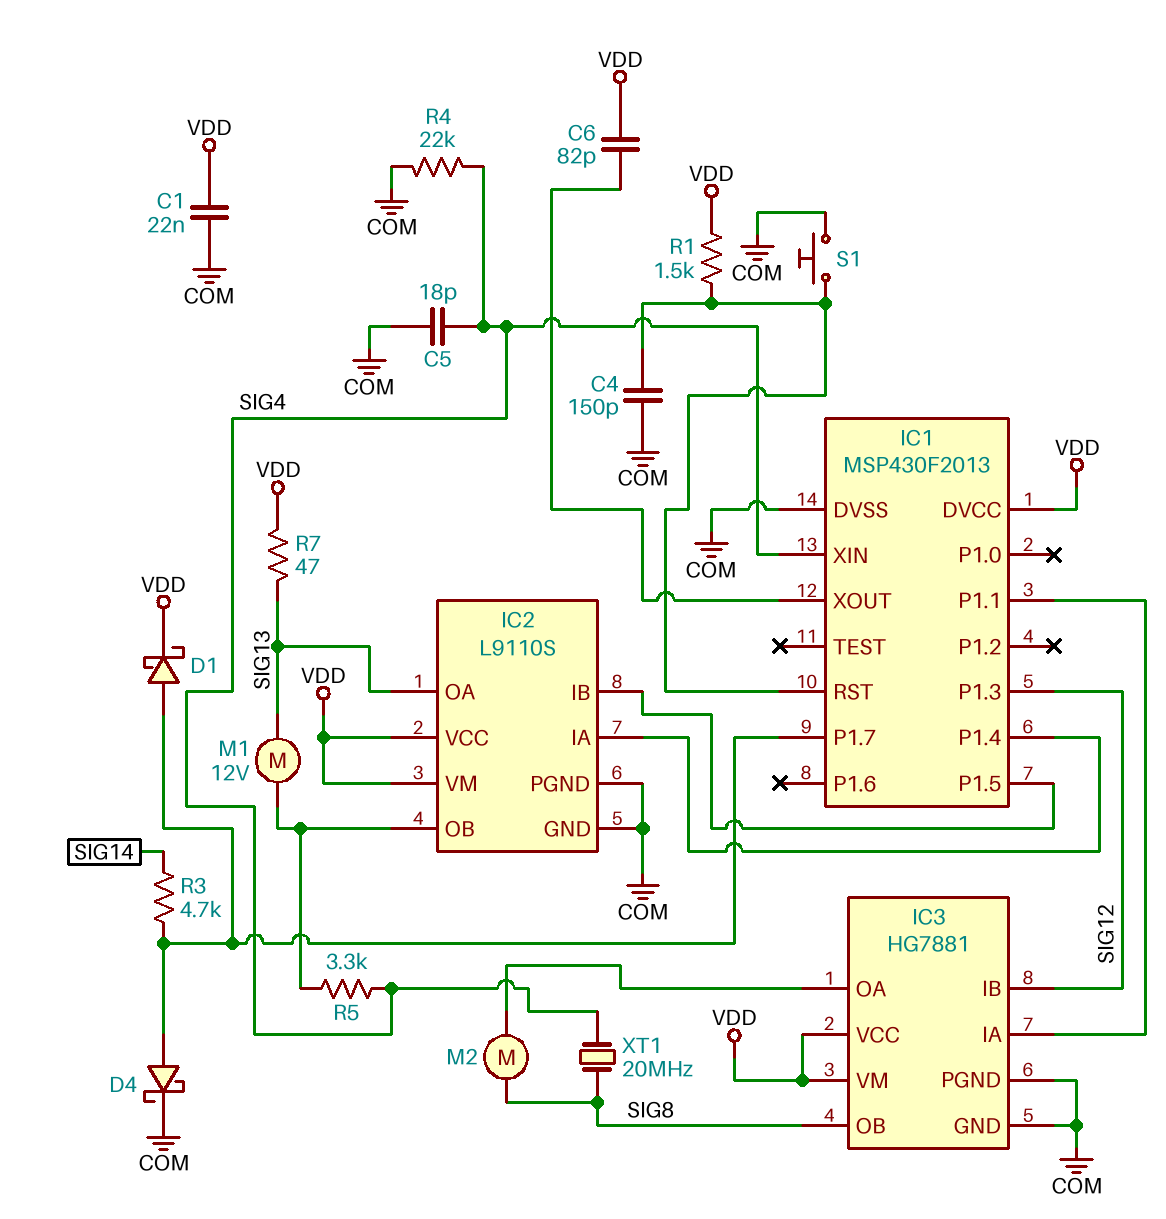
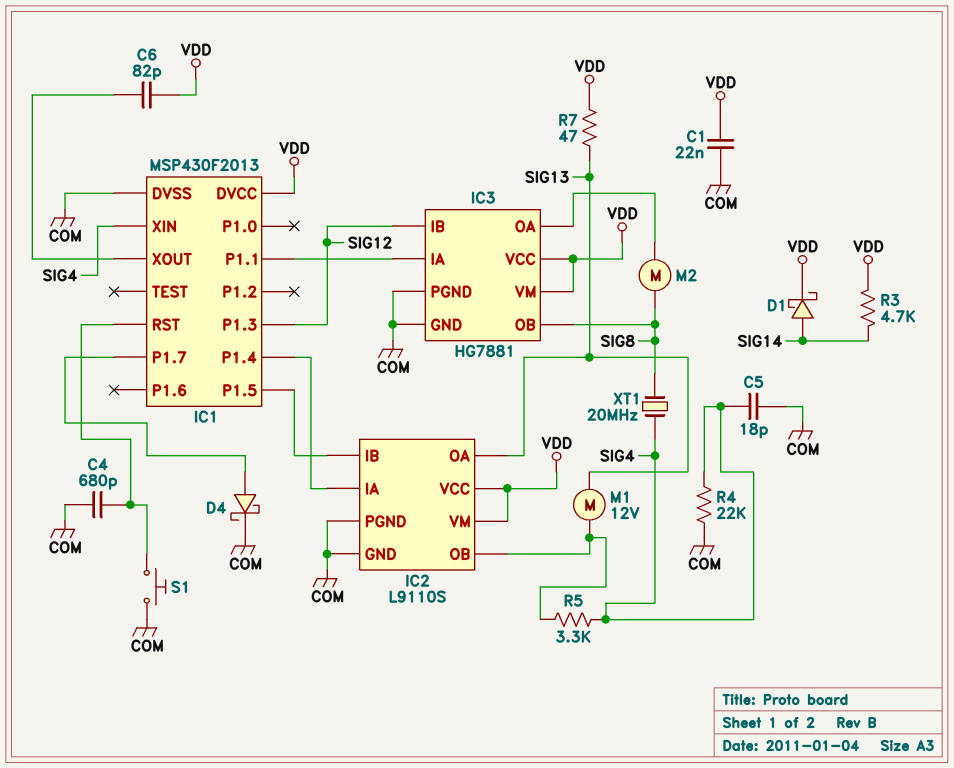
C4: 150pF (COM, IC1/RST) -> 680pF (COM, IC1/RST)
D1: schottky (A IC1/P1.7, K VDD) -> schottky (A SIG14, K VDD)
R1: 1.5k (IC1/RST, VDD) -> none
R3: 4.7k (IC1/P1.7, SIG14) -> 4.7k (SIG14, VDD)

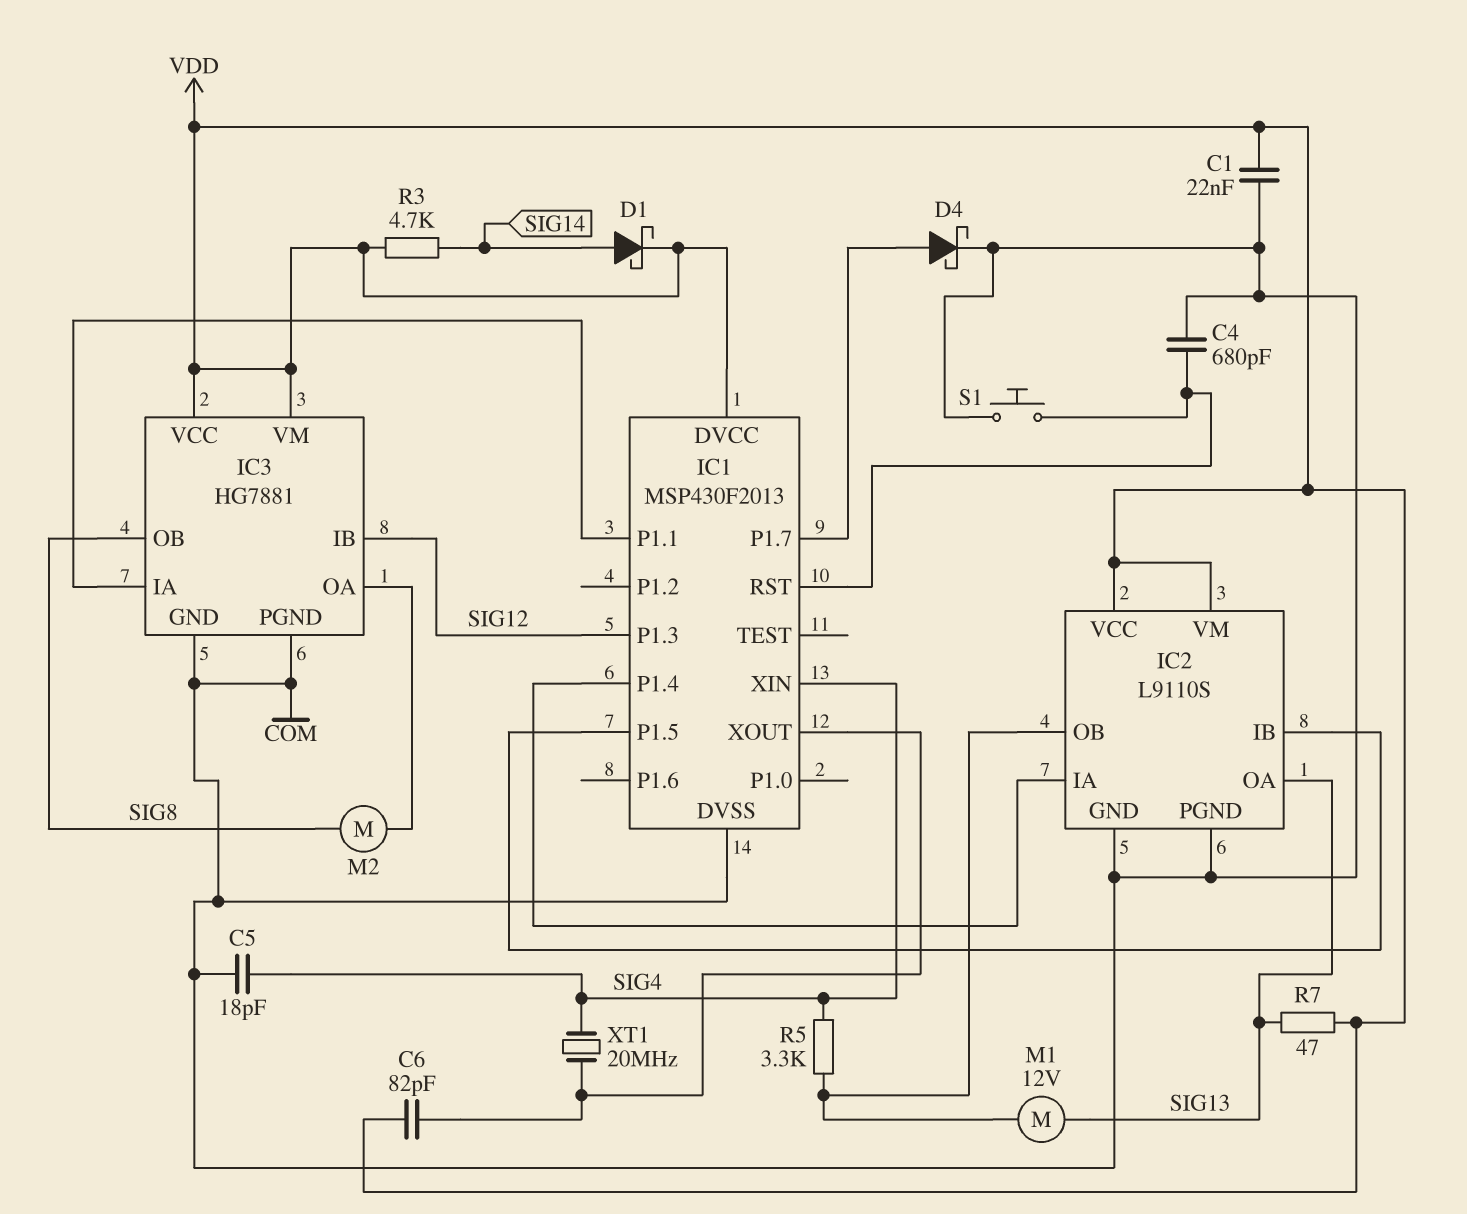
R4: 22k (COM, SIG4) -> none
XT1: 20MHz (SIG4, SIG8) -> 20MHz (IC1/XOUT, SIG4)

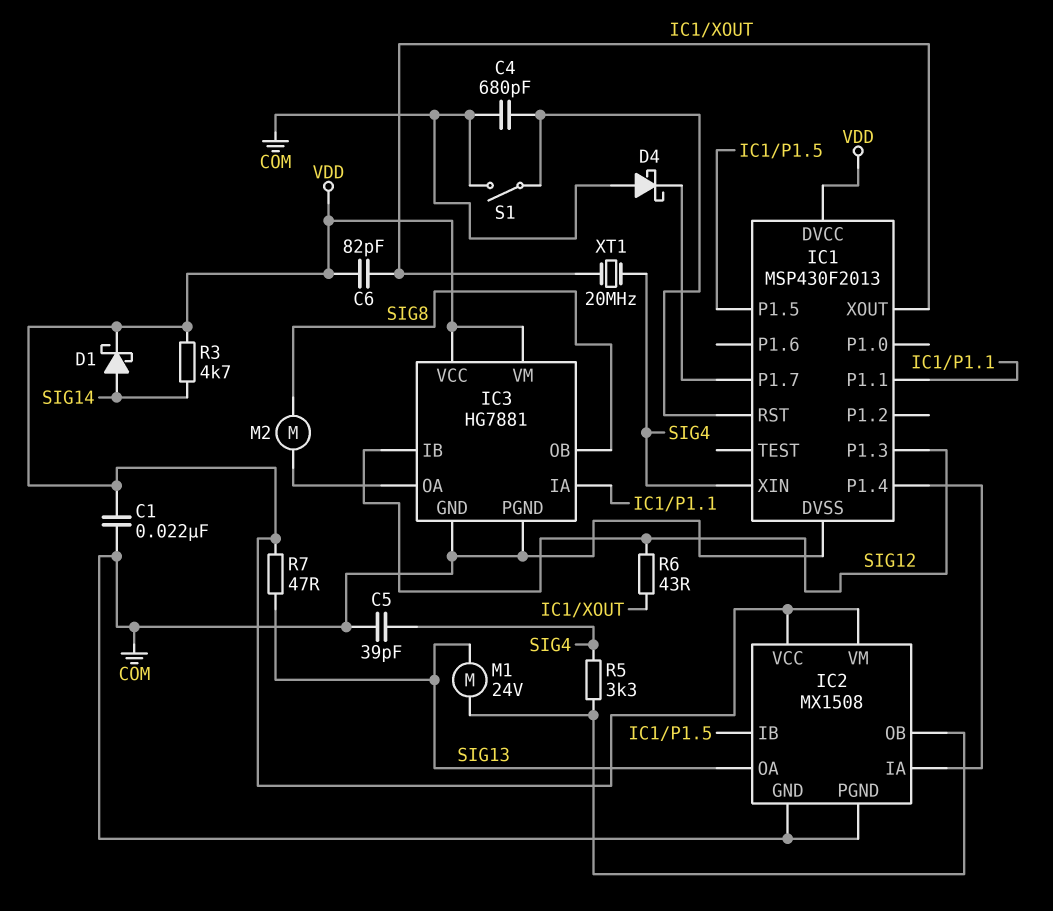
C5: 18pF (COM, SIG4) -> 39pF (COM, SIG4)
D4: schottky (A IC1/P1.7, K COM) -> schottky (A COM, K IC1/P1.7)
IC2: L9110S -> MX1508
M1: motor 12V (IC2/OB, SIG13) -> motor 24V (IC2/OB, SIG13)
R6: none -> 43 (IC1/XOUT, SIG12)
S1: button (COM, IC1/RST) -> switch (COM, IC1/RST)

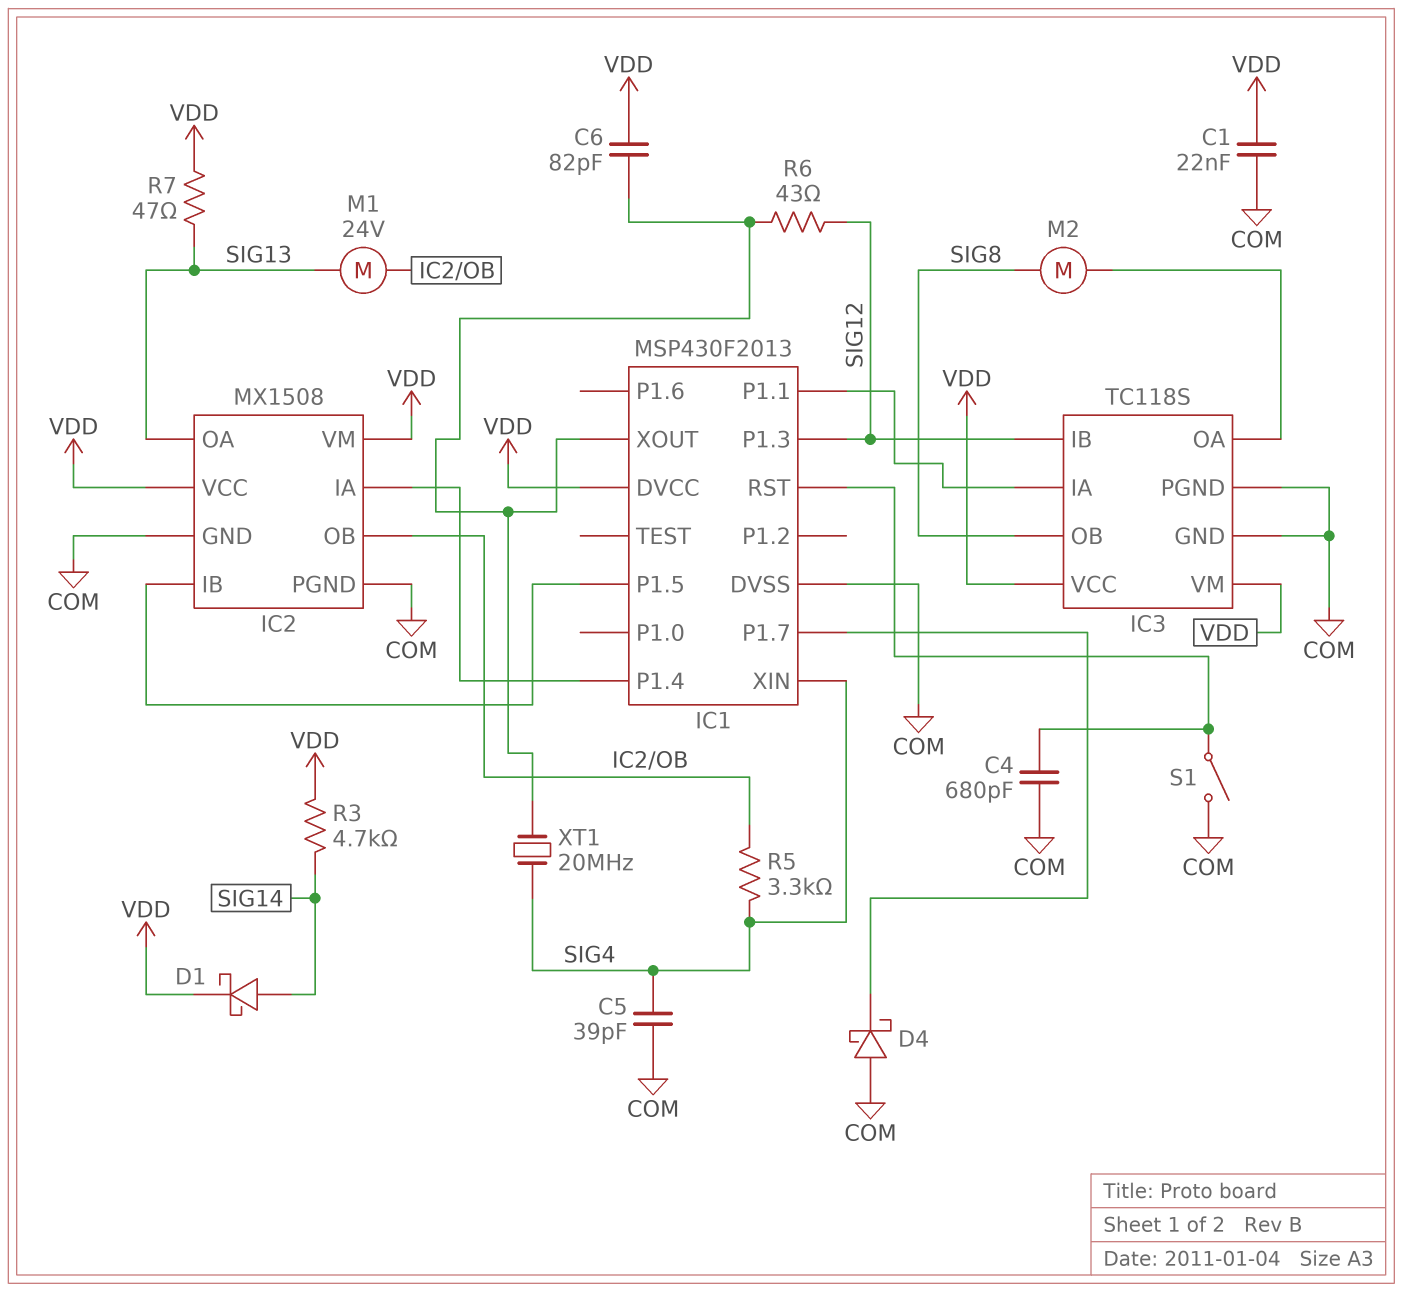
IC3: HG7881 -> TC118S

